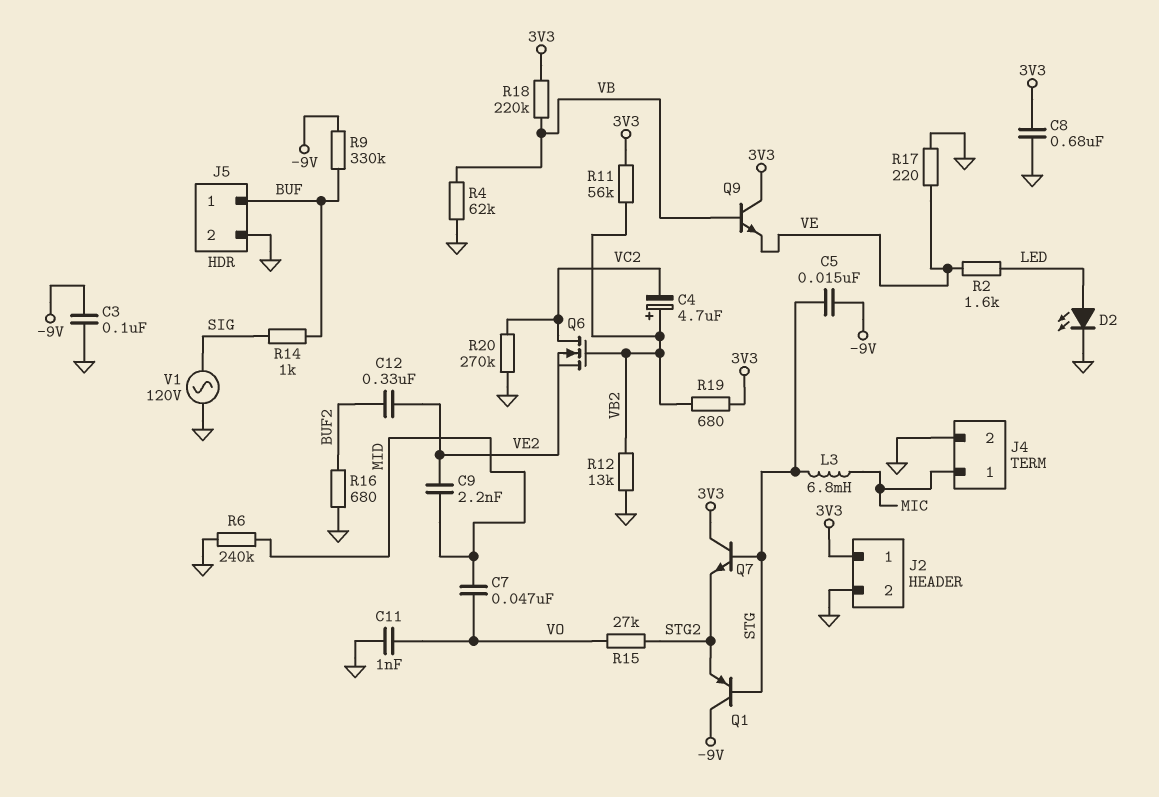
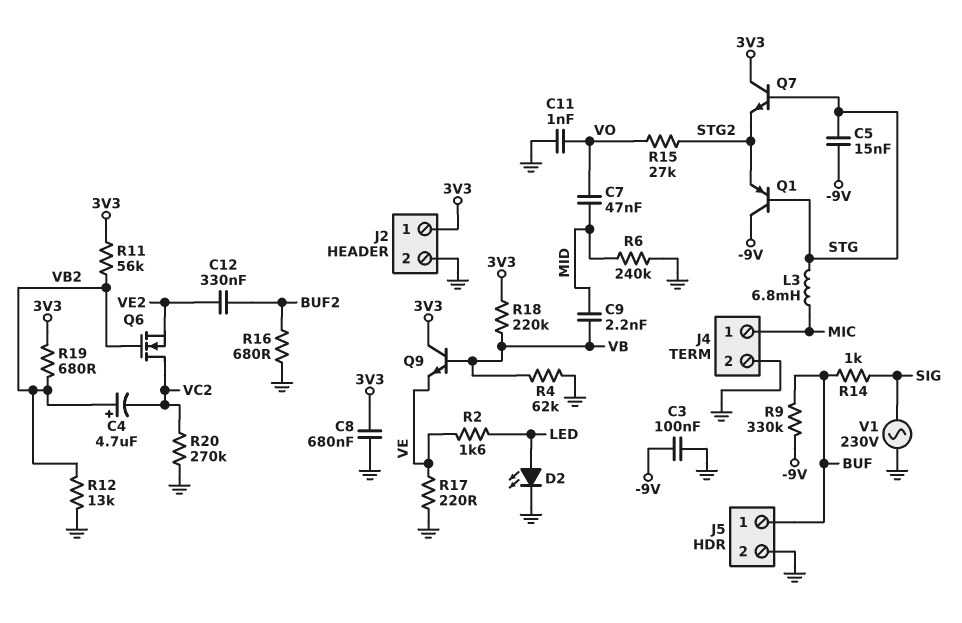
C9: 2.2nF (MID, VE2) -> 2.2nF (MID, VB)
V1: AC 120V (GND, SIG) -> AC 230V (GND, SIG)

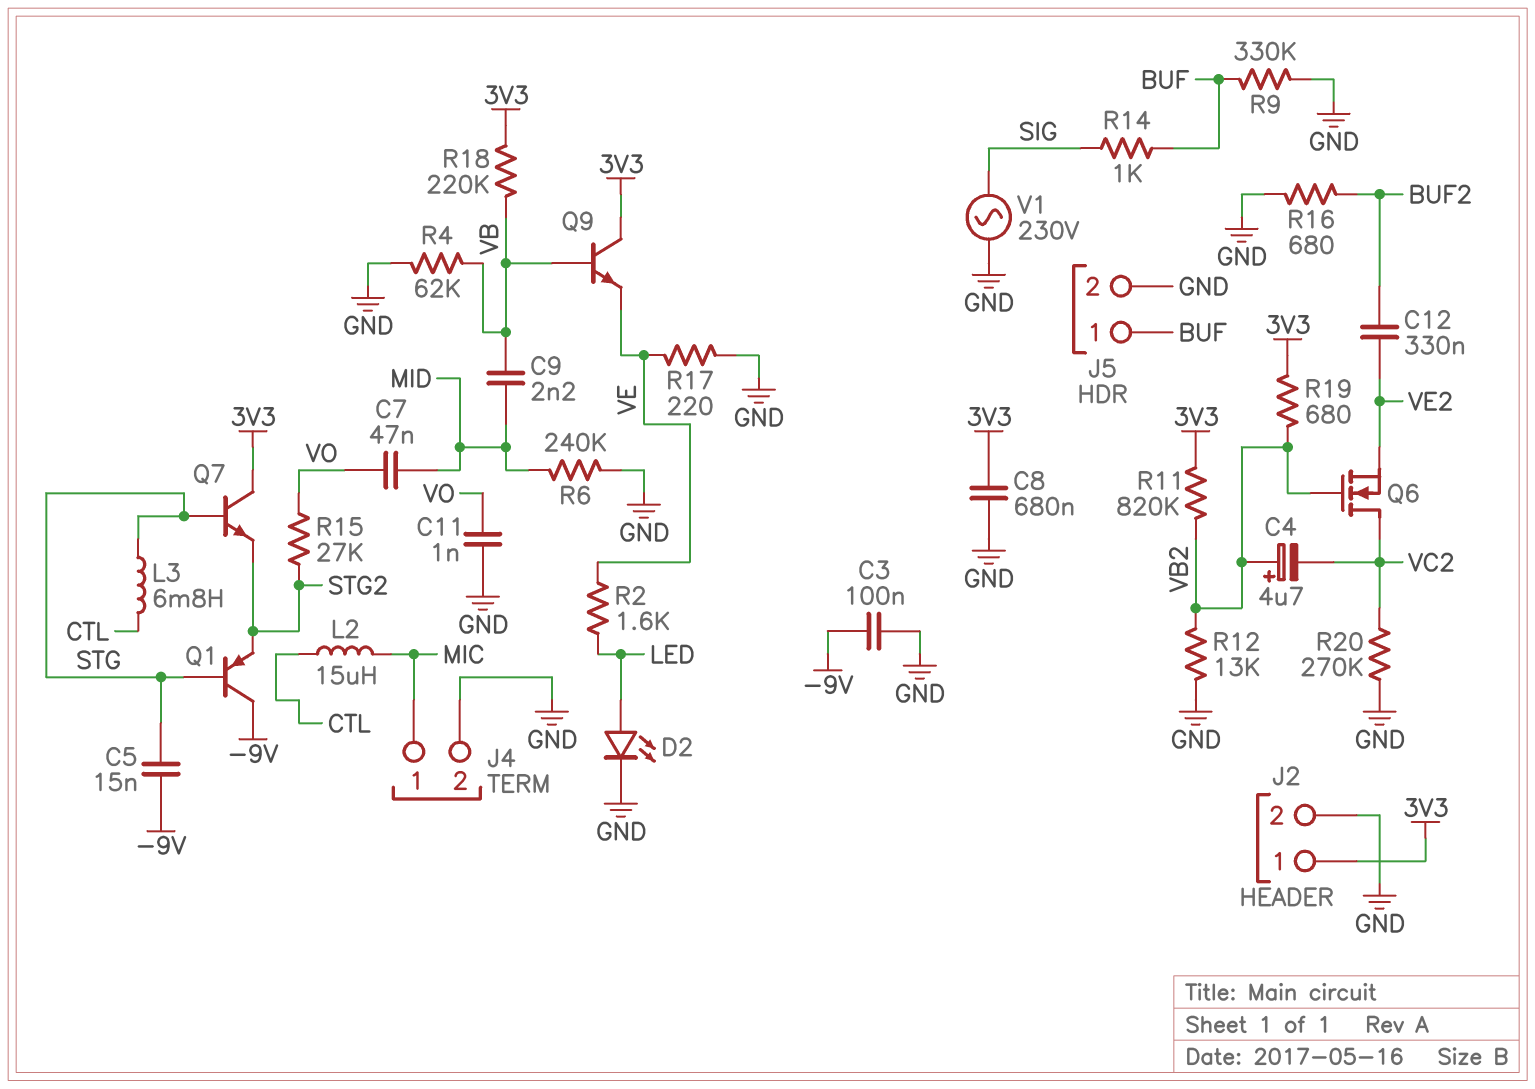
L2: none -> 15uH (CTL, MIC)
L3: 6.8mH (MIC, STG) -> 6.8mH (CTL, STG)
R9: 330k (-9V, BUF) -> 330k (BUF, GND)
R11: 56k (3V3, VB2) -> 820k (3V3, VB2)

